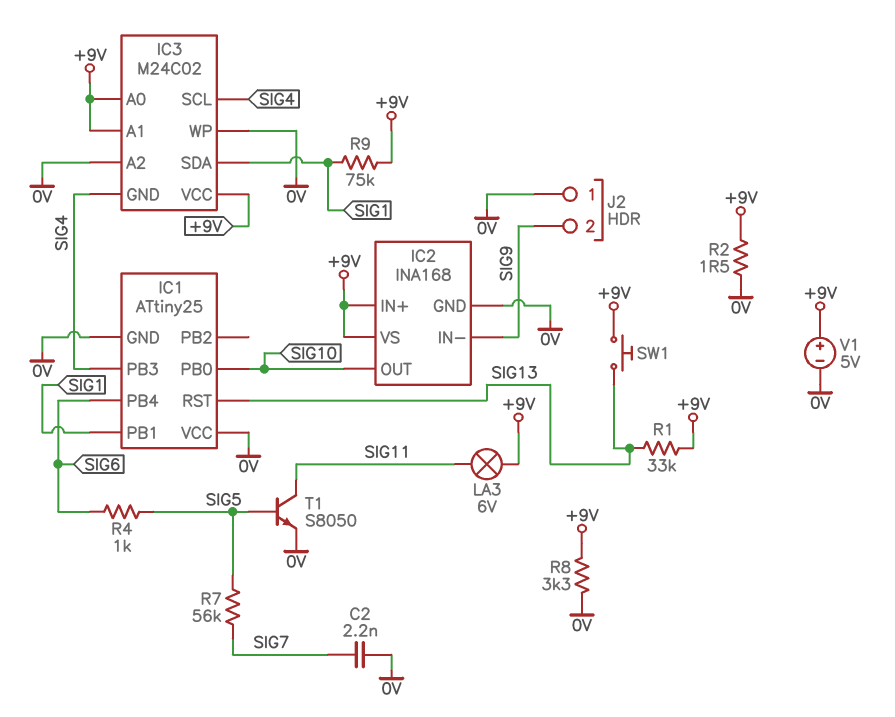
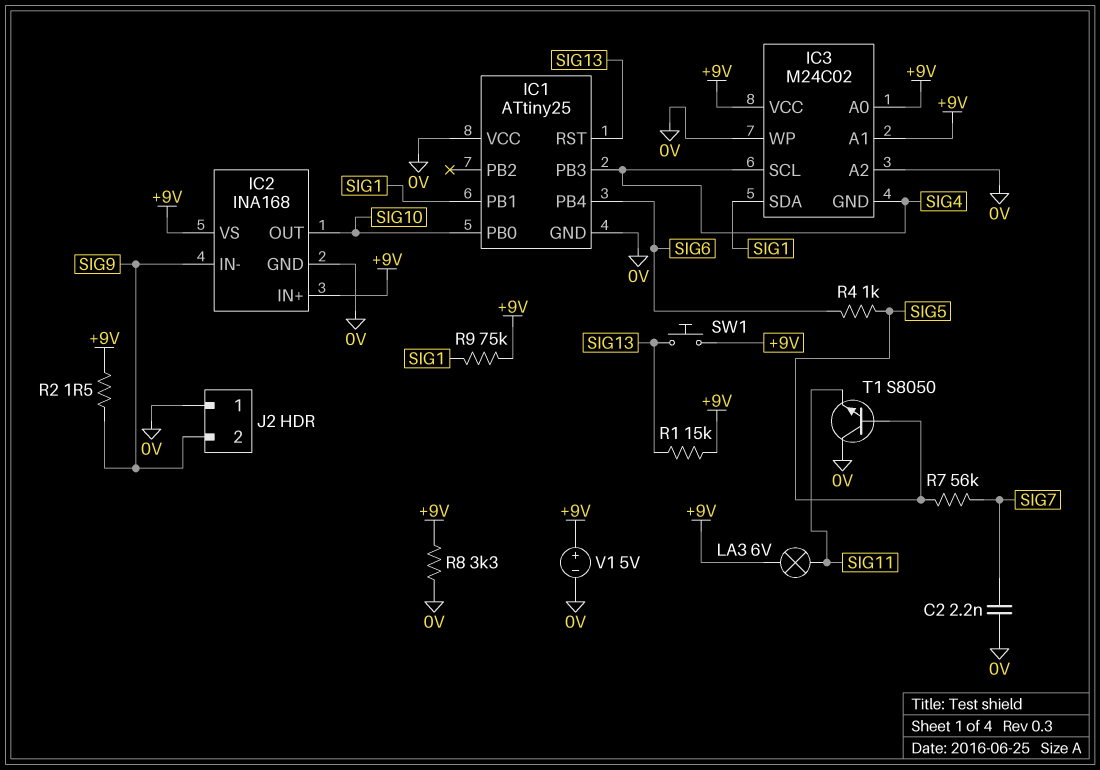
R1: 33k (+9V, SIG13) -> 15k (+9V, SIG13)
R2: 1.5 (+9V, 0V) -> 1.5 (+9V, SIG9)
T1: NPN S8050 (B SIG5, C SIG11, E 0V) -> NPN S8050 (B SIG5, C 0V, E SIG11)

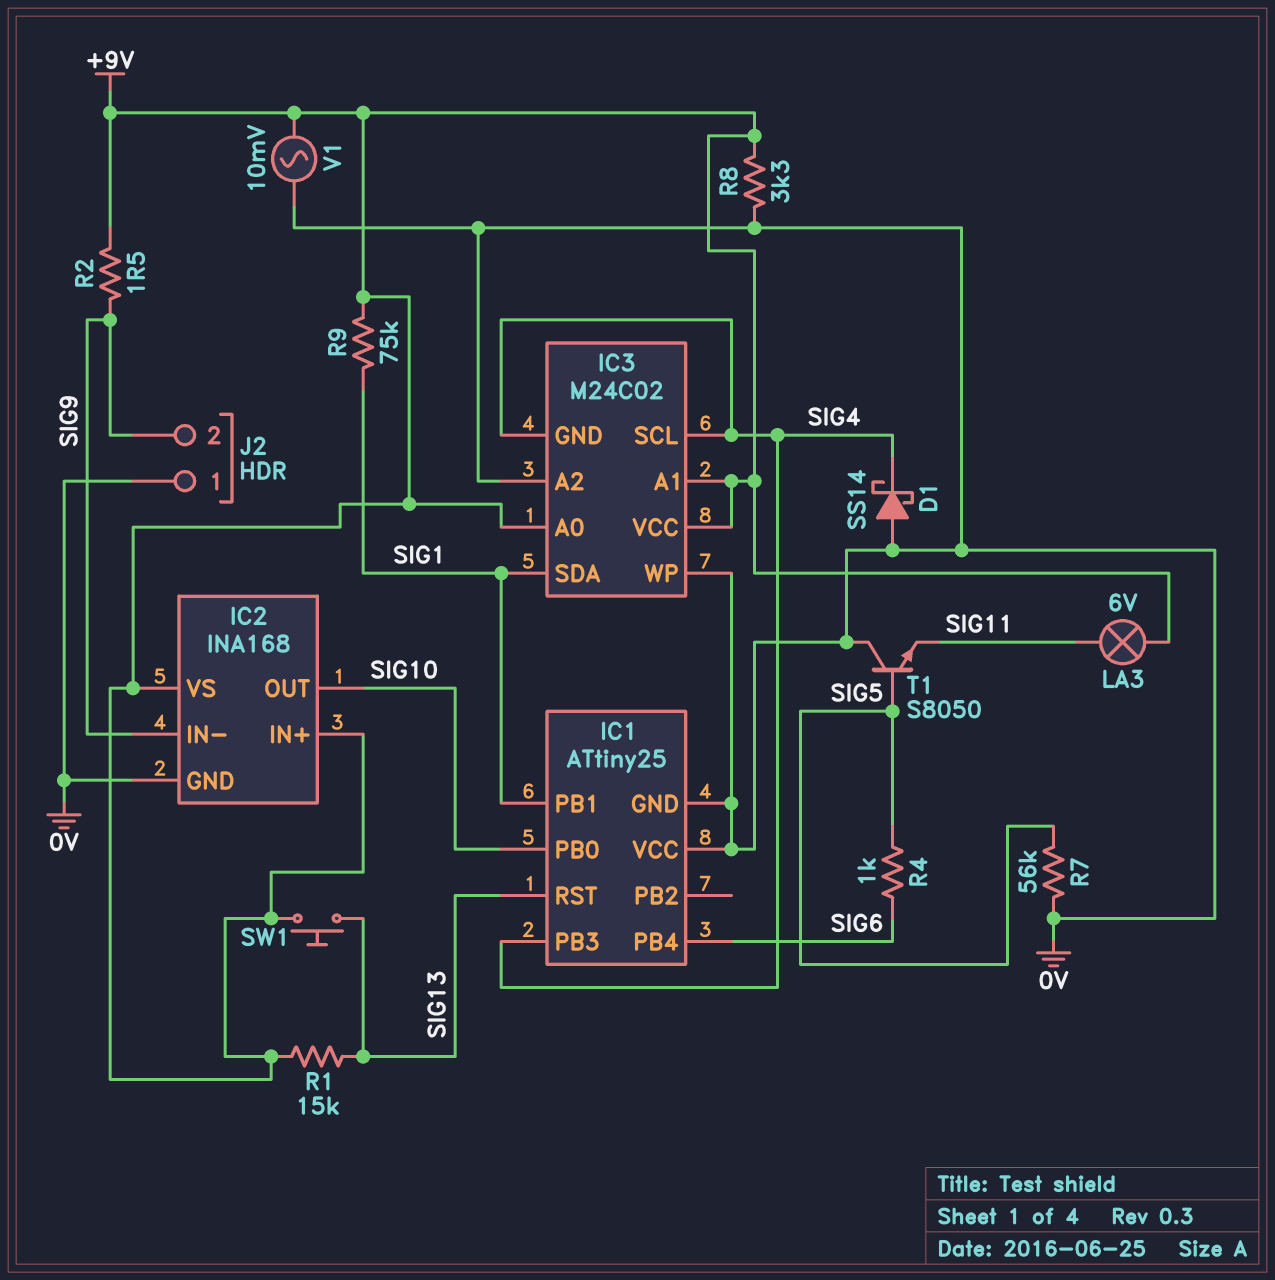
C2: 2.2nF (0V, SIG7) -> none
D1: none -> schottky SS14 (A 0V, K SIG4)
R7: 56k (SIG5, SIG7) -> 56k (0V, SIG5)
V1: 5V (plus +9V, minus 0V) -> AC 10mV (+9V, 0V)

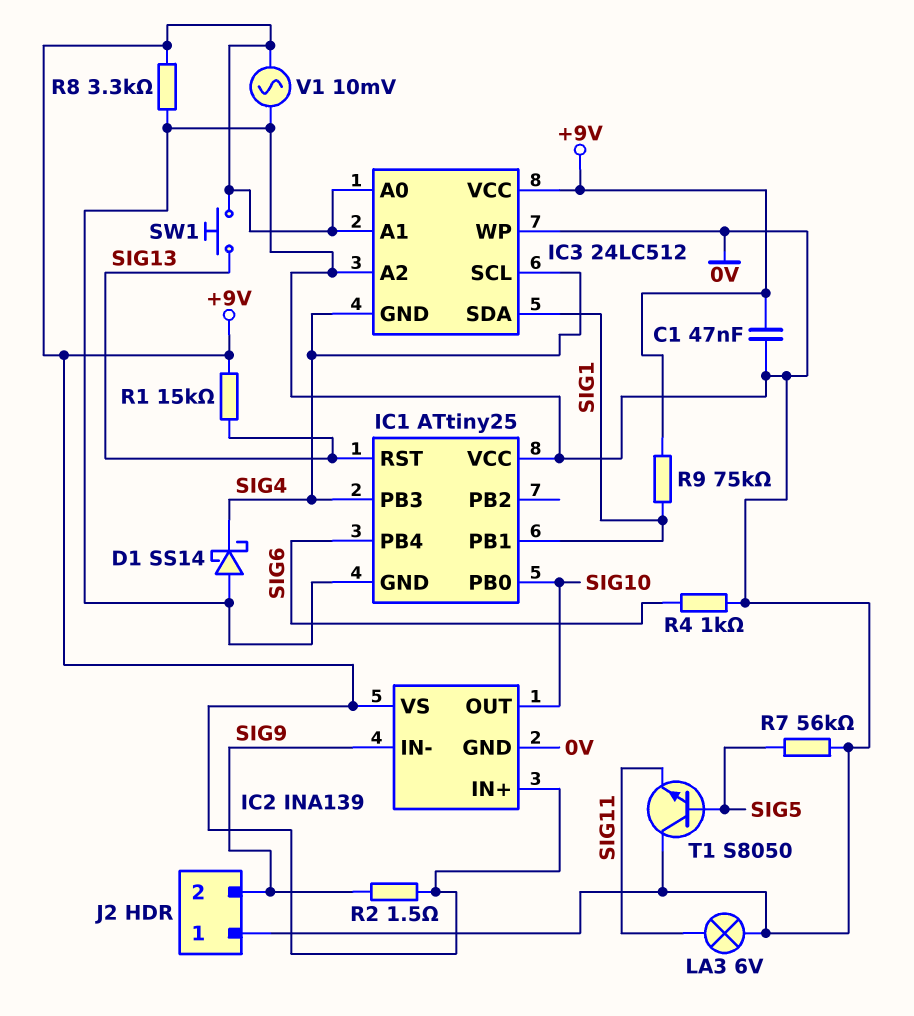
C1: none -> 47nF (+9V, 0V)
IC2: INA168 -> INA139
IC3: M24C02 -> 24LC512
LA3: lamp 6V (+9V, SIG11) -> lamp 6V (0V, SIG11)
R4: 1k (SIG5, SIG6) -> 1k (0V, SIG6)

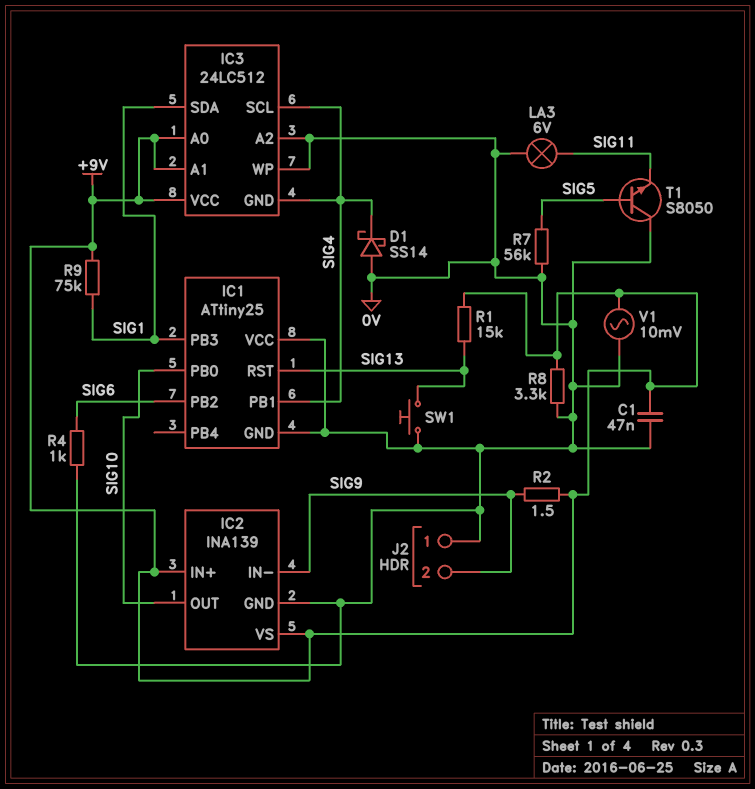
IC1 pin PB1: SIG1 -> SIG4
IC1 pin PB2: none -> SIG6
IC1 pin PB3: SIG4 -> SIG1
IC1 pin PB4: SIG6 -> none
SW1: button (+9V, SIG13) -> button (0V, SIG13)

